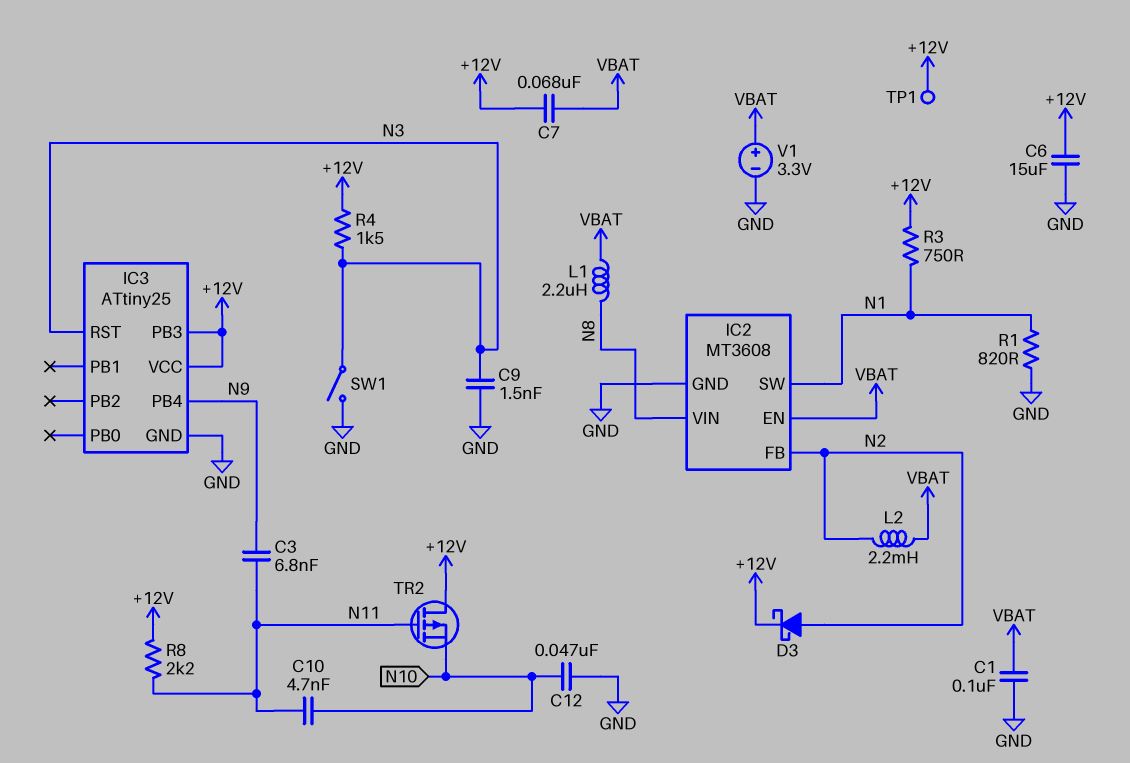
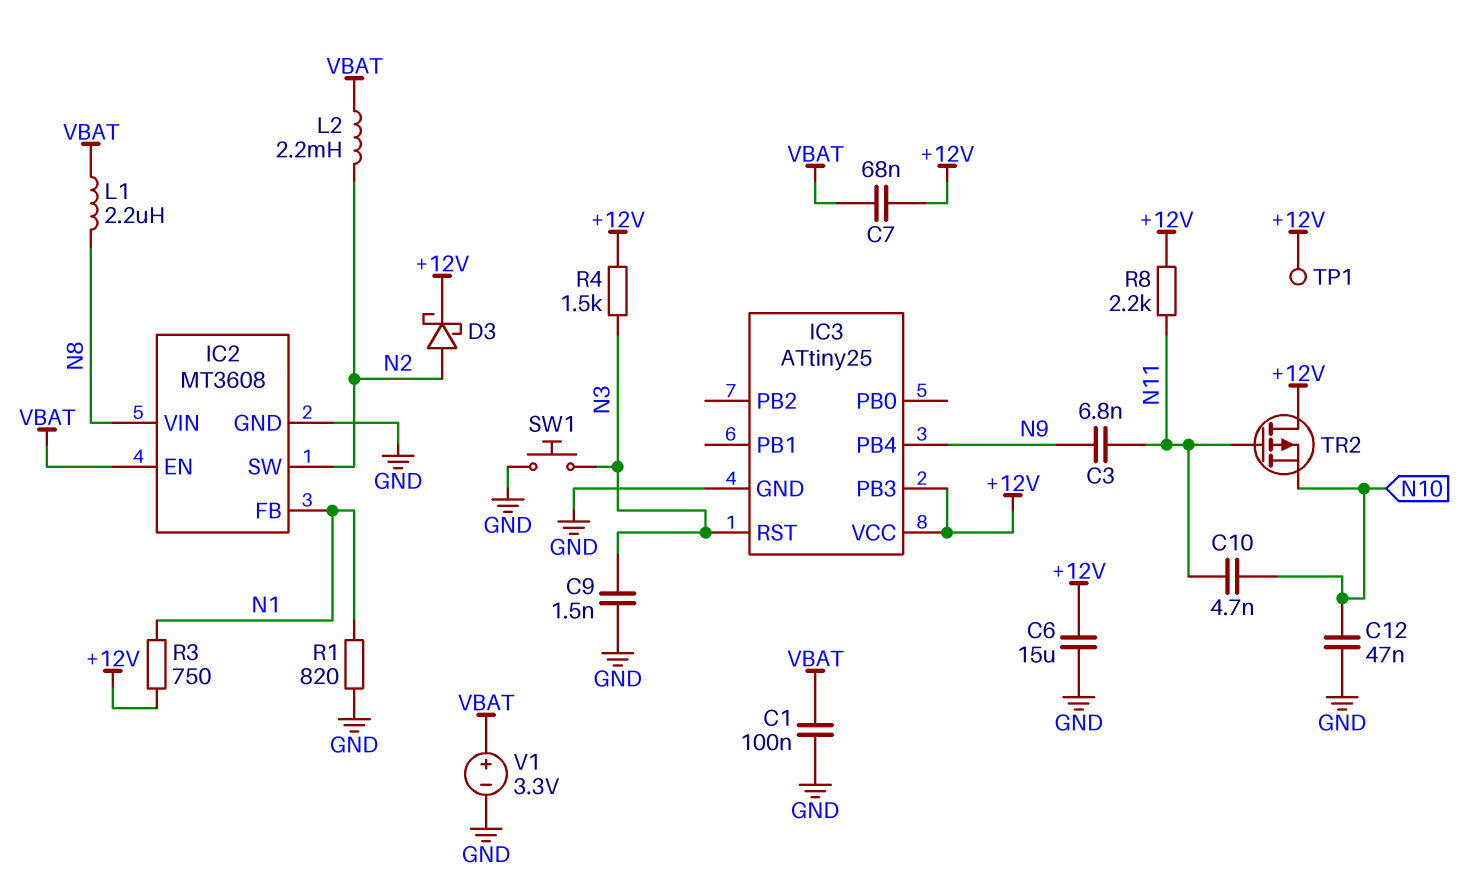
IC2 pin FB: N2 -> N1
IC2 pin SW: N1 -> N2
SW1: switch (GND, N3) -> button (GND, N3)

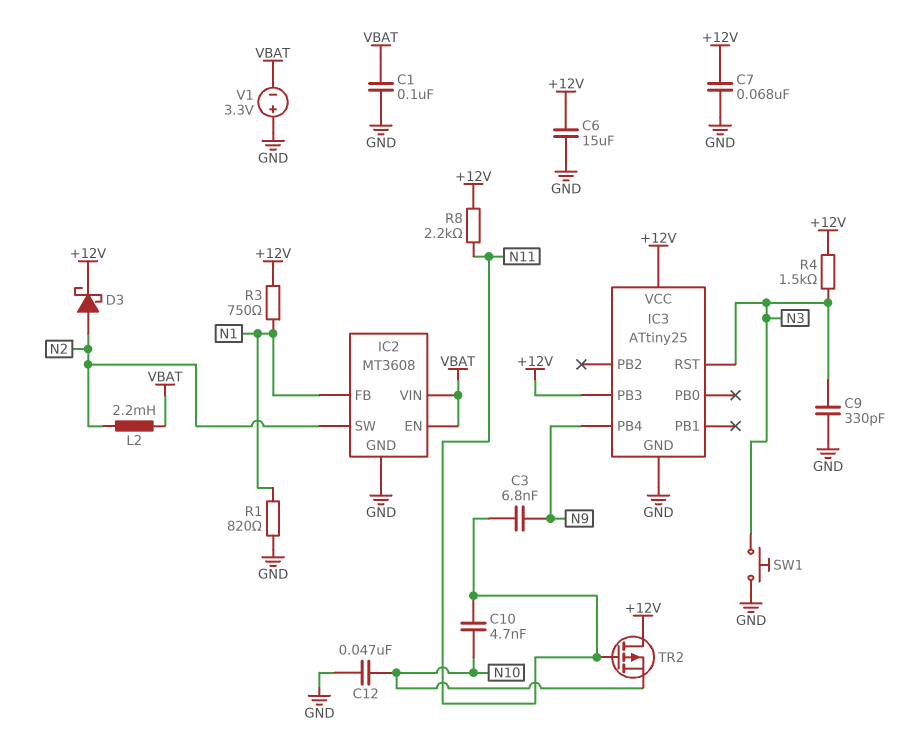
C7: 68nF (+12V, VBAT) -> 68nF (+12V, GND)
C9: 1.5nF (GND, N3) -> 330pF (GND, N3)
IC2 pin VIN: N8 -> VBAT
L1: 2.2uH (N8, VBAT) -> none
TP1: test point (+12V) -> none
V1: 3.3V (plus VBAT, minus GND) -> 3.3V (plus GND, minus VBAT)

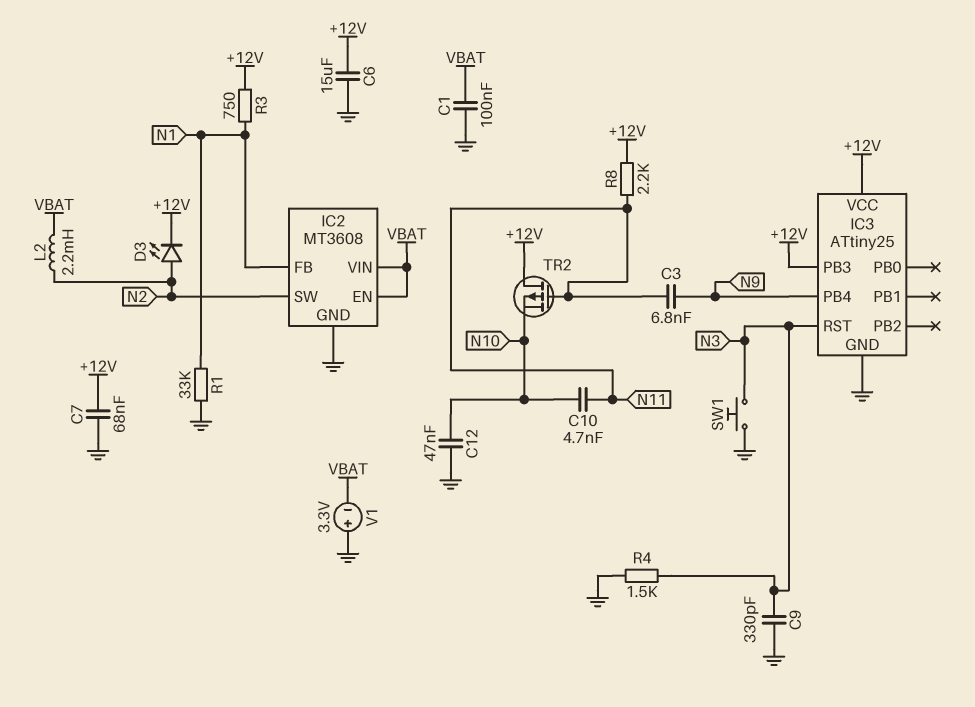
D3: schottky (A N2, K +12V) -> LED (A N2, K +12V)
R1: 820 (GND, N1) -> 33k (GND, N1)
R4: 1.5k (+12V, N3) -> 1.5k (GND, N3)

